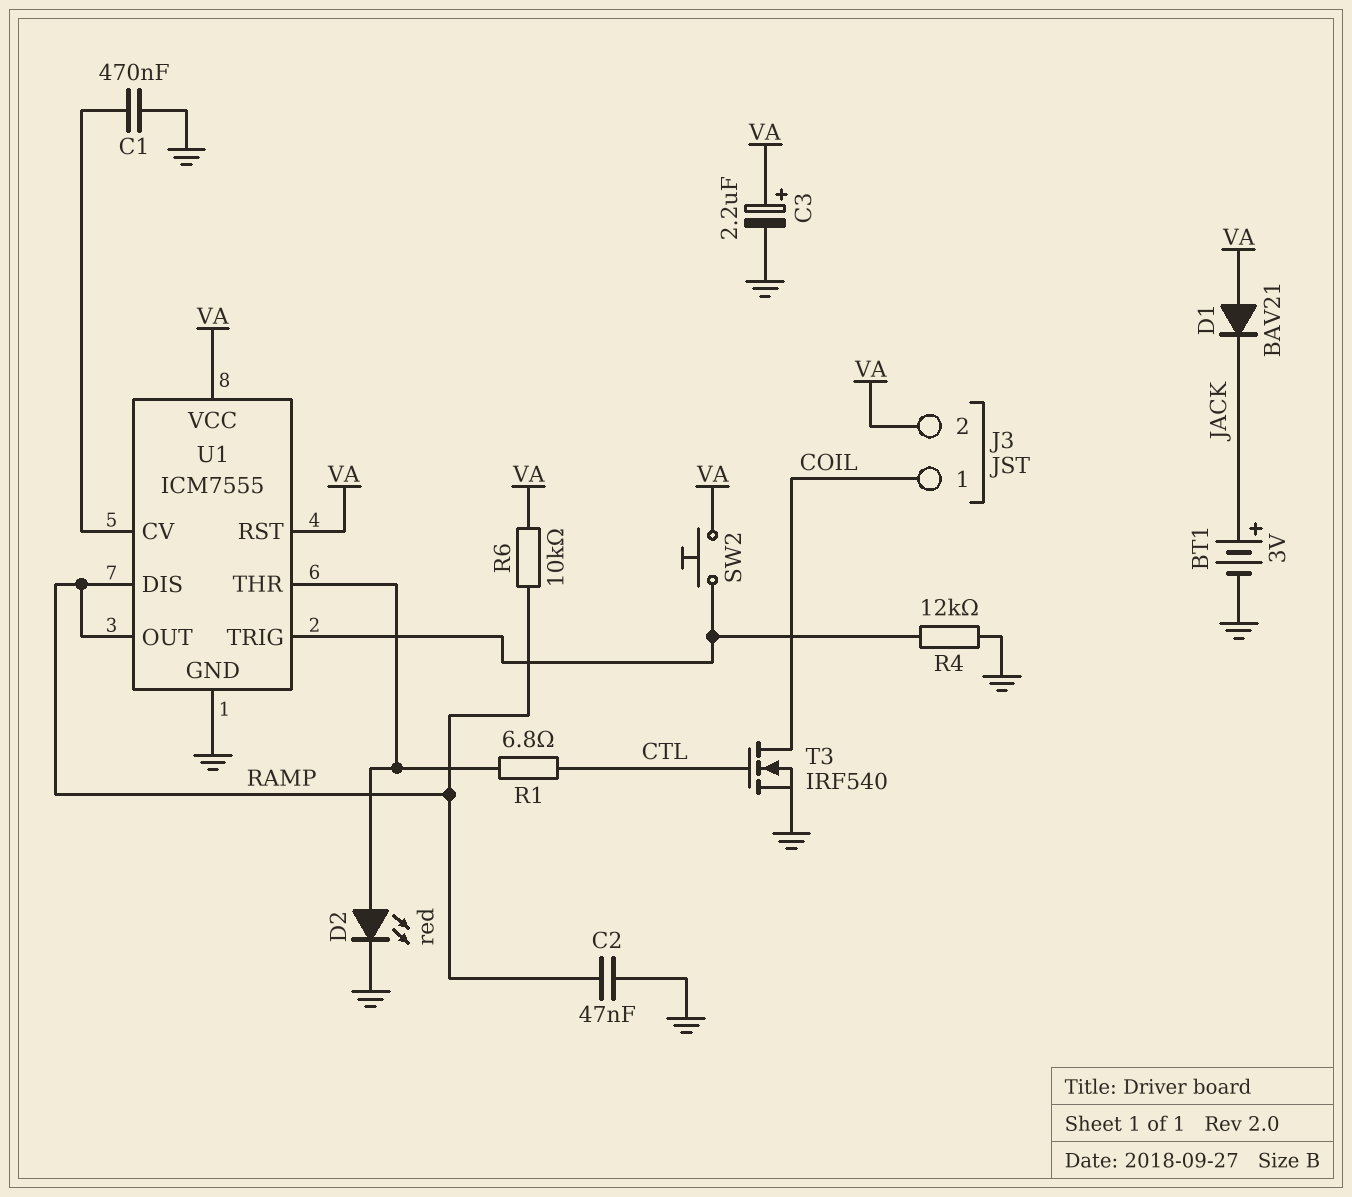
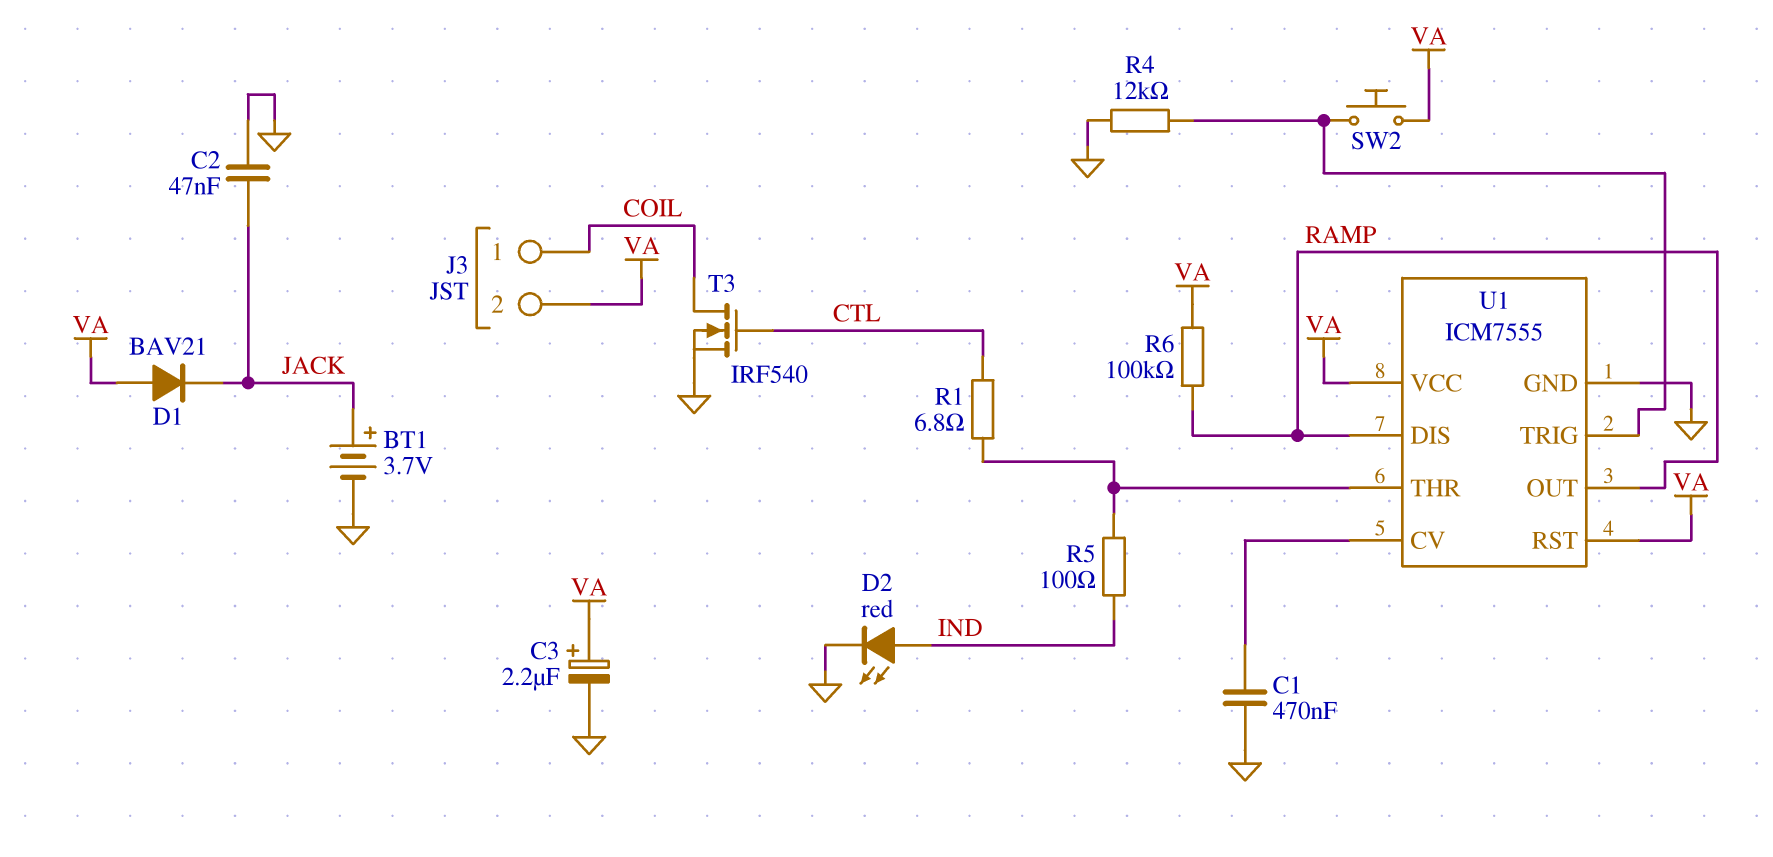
BT1: 3V (plus JACK, minus GND) -> 3.7V (plus JACK, minus GND)
C2: 47nF (GND, RAMP) -> 47nF (GND, JACK)
D2: LED red (A U1/THR, K GND) -> LED red (A IND, K GND)
R5: none -> 100 (IND, U1/THR)
R6: 10k (RAMP, VA) -> 100k (RAMP, VA)

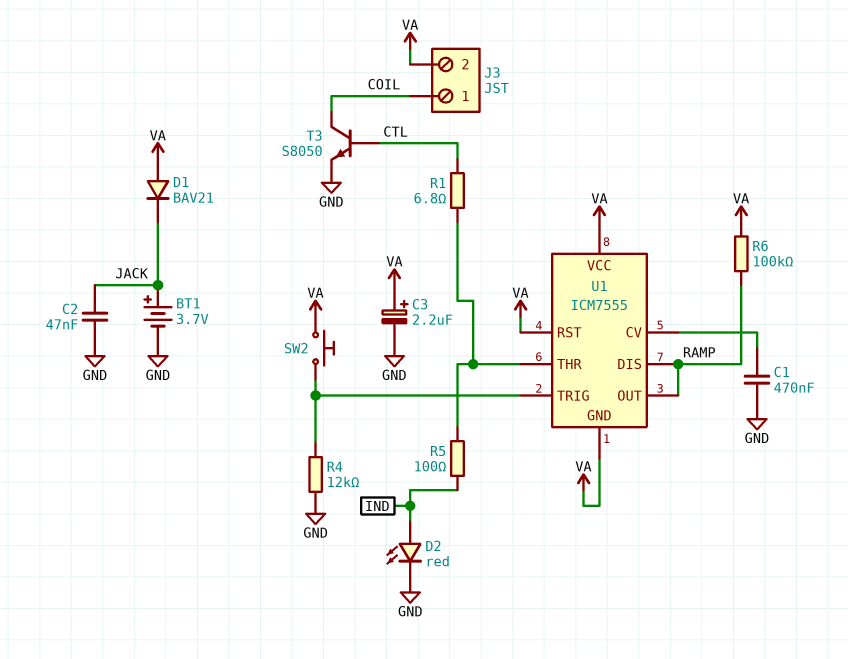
T3: NMOS IRF540 (G CTL, D COIL, S GND) -> NPN S8050 (B CTL, C COIL, E GND)
U1 pin GND: GND -> VA

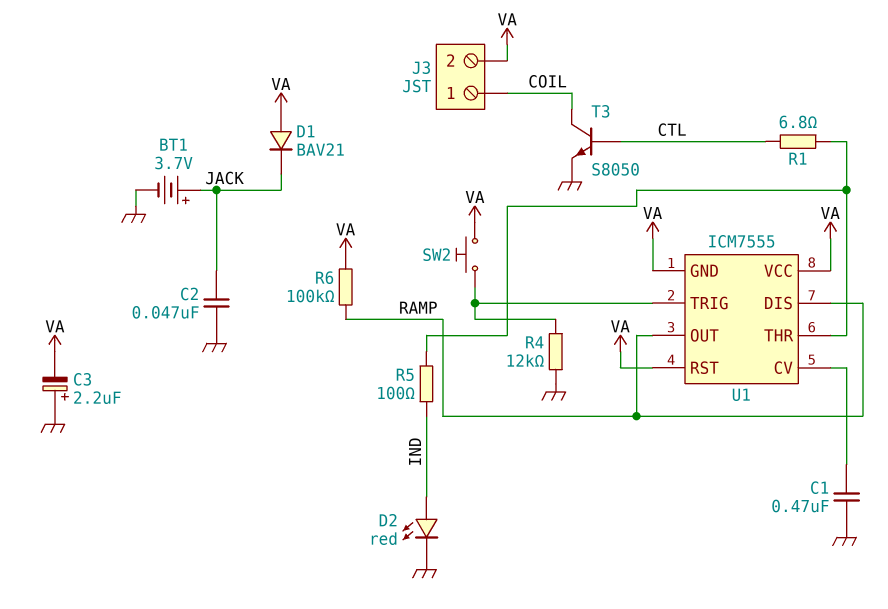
C3: 2.2uF (plus VA, minus GND) -> 2.2uF (plus GND, minus VA)

